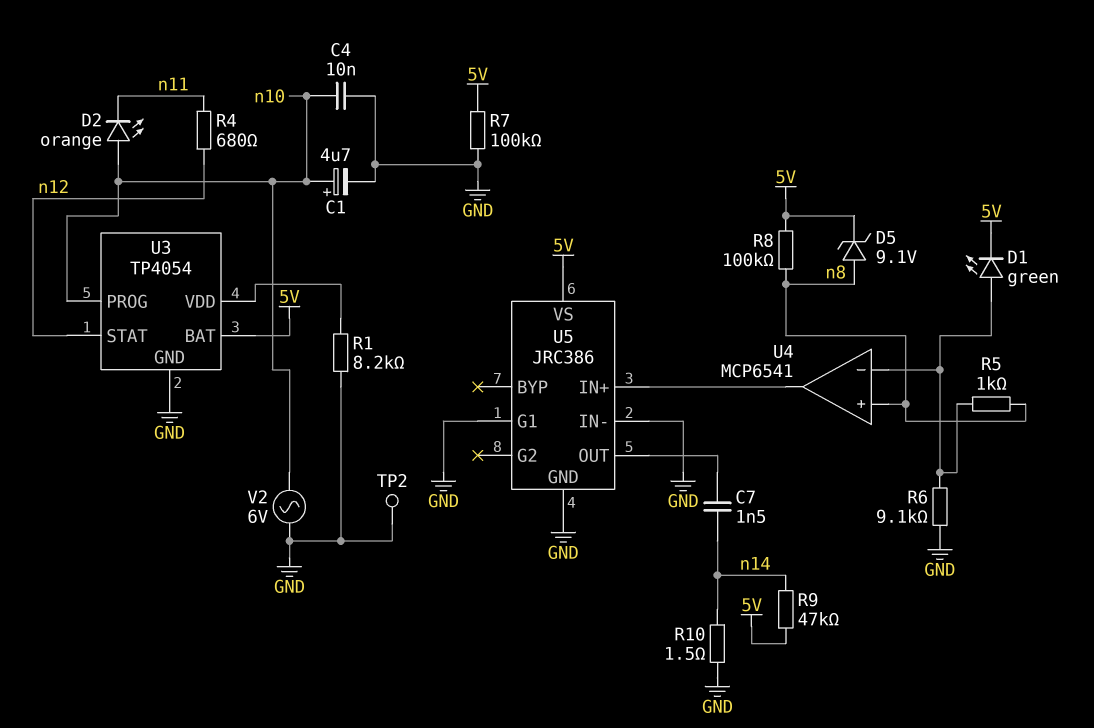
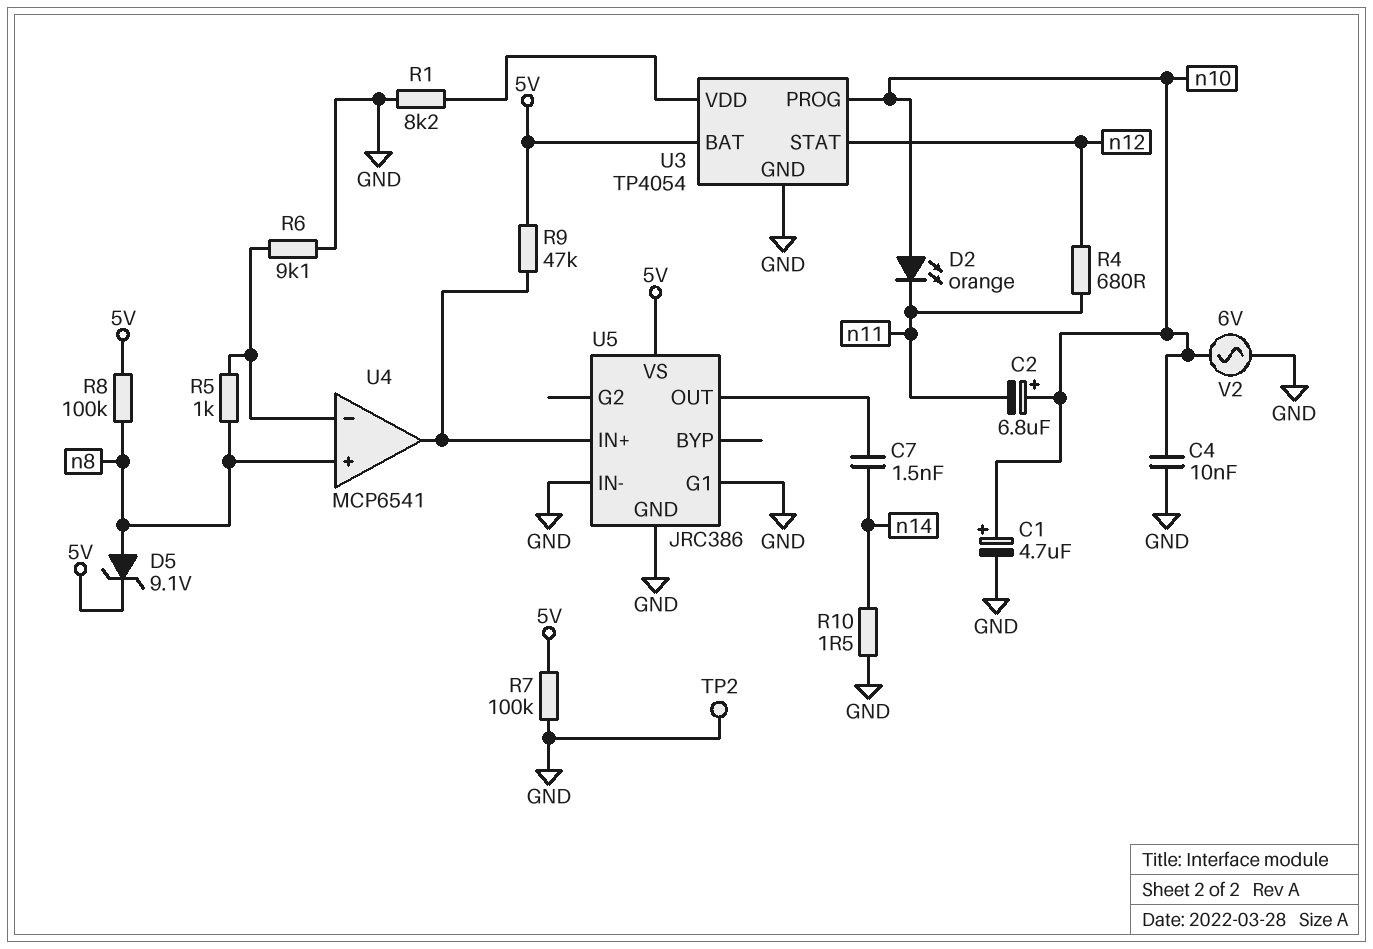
C2: none -> 6.8uF (plus n10, minus n11)
D1: LED green (A U4/in-, K 5V) -> none
R9: 47k (5V, n14) -> 47k (5V, U4/out)

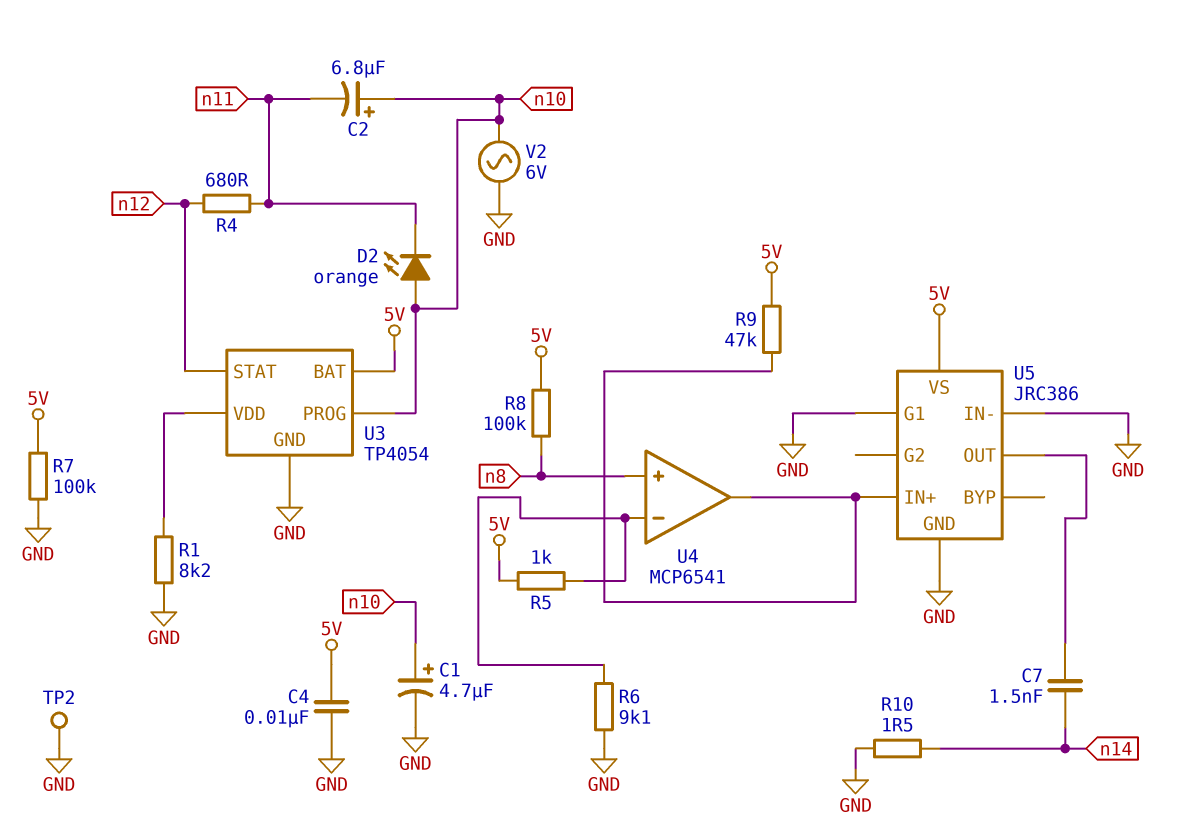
C4: 10nF (GND, n10) -> 10nF (5V, GND)
D5: zener 9.1V (A n8, K 5V) -> none
R5: 1k (U4/in-, n8) -> 1k (5V, U4/in-)

